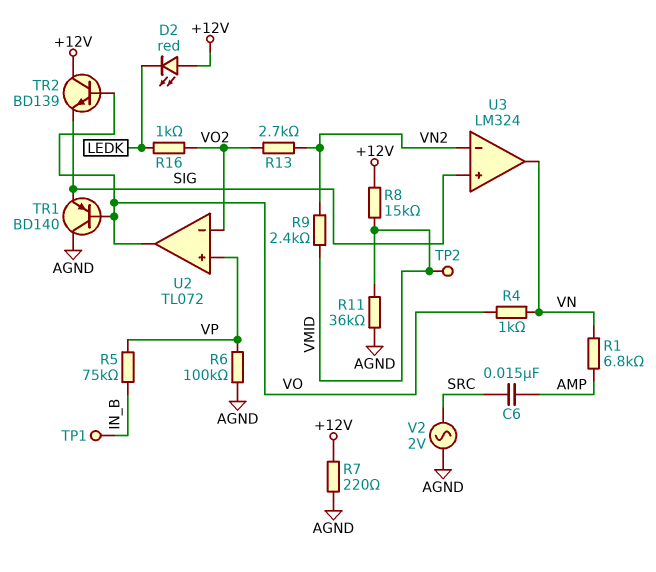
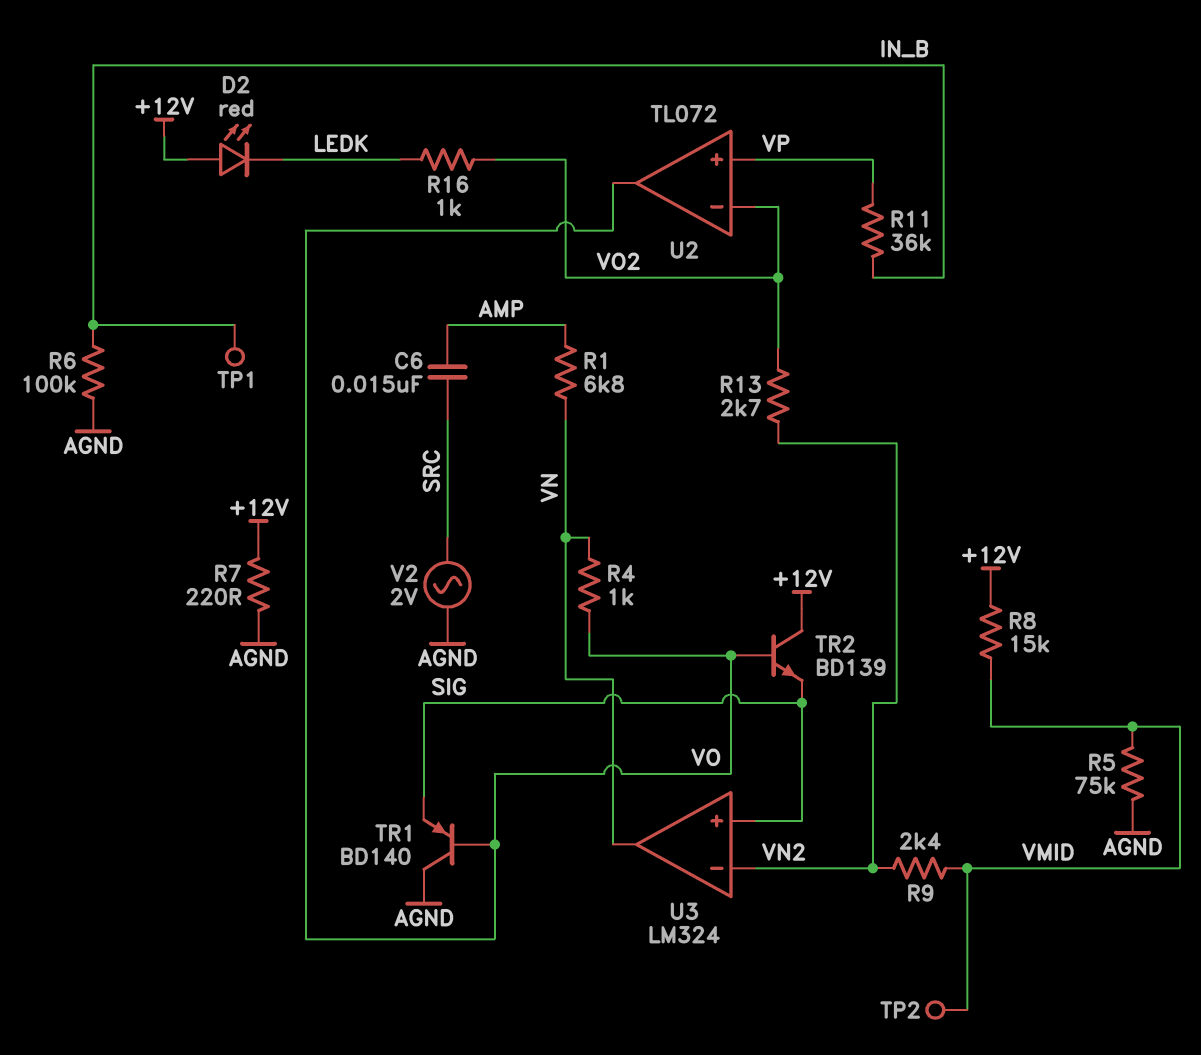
R5: 75k (IN_B, VP) -> 75k (AGND, VMID)
R6: 100k (AGND, VP) -> 100k (AGND, IN_B)
R11: 36k (AGND, VMID) -> 36k (IN_B, VP)

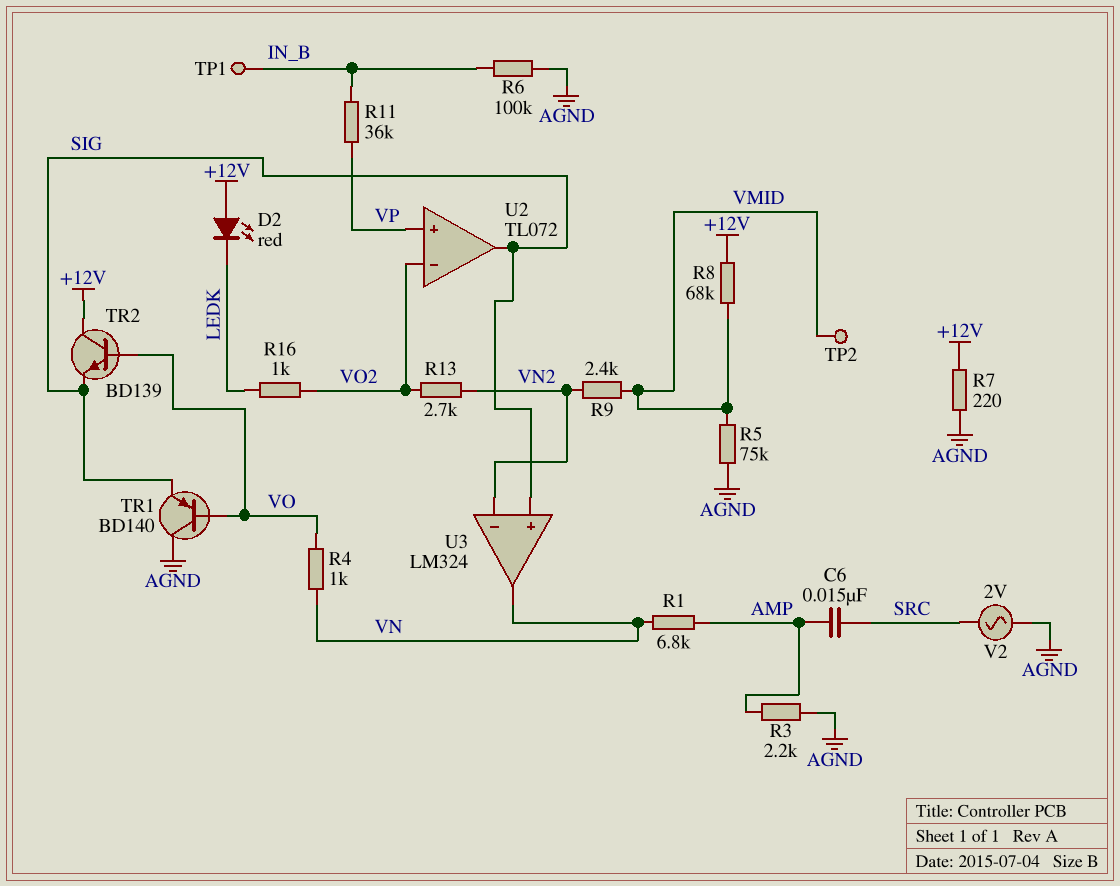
R3: none -> 2.2k (AGND, AMP)
R8: 15k (+12V, VMID) -> 68k (+12V, VMID)
U2 pin out: VO -> SIG

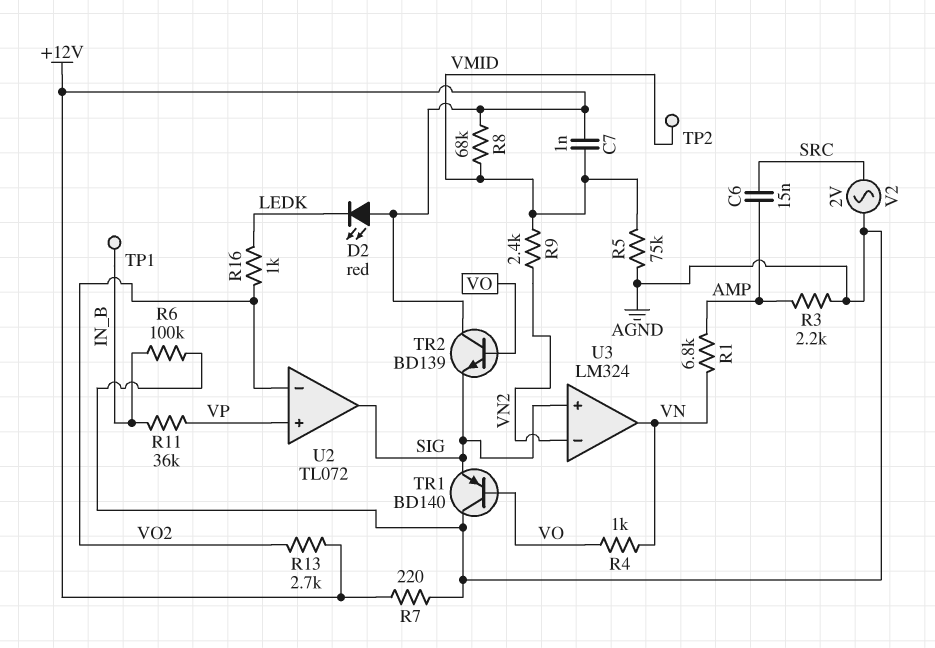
C7: none -> 1nF (+12V, VMID)
R13: 2.7k (VN2, VO2) -> 2.7k (+12V, VO2)

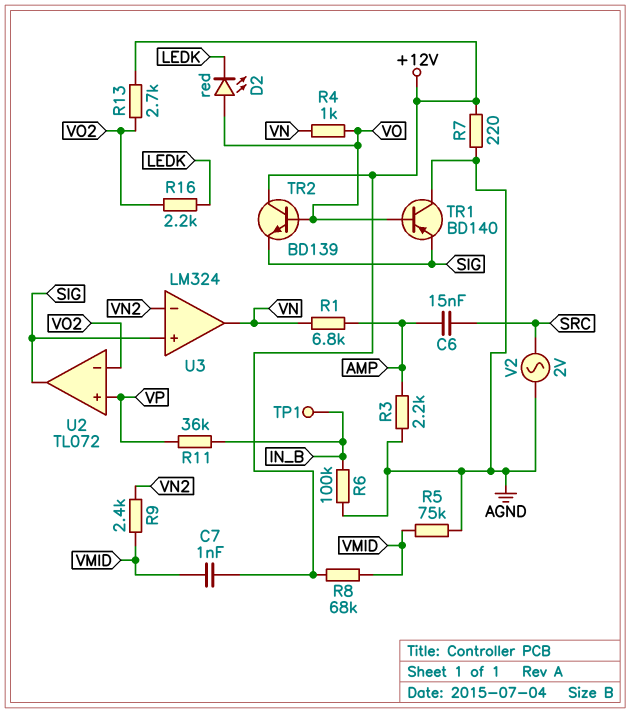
D2: LED red (A +12V, K LEDK) -> LED red (A VO, K LEDK)
R16: 1k (LEDK, VO2) -> 2.2k (LEDK, VO2)
TP2: test point (VMID) -> none

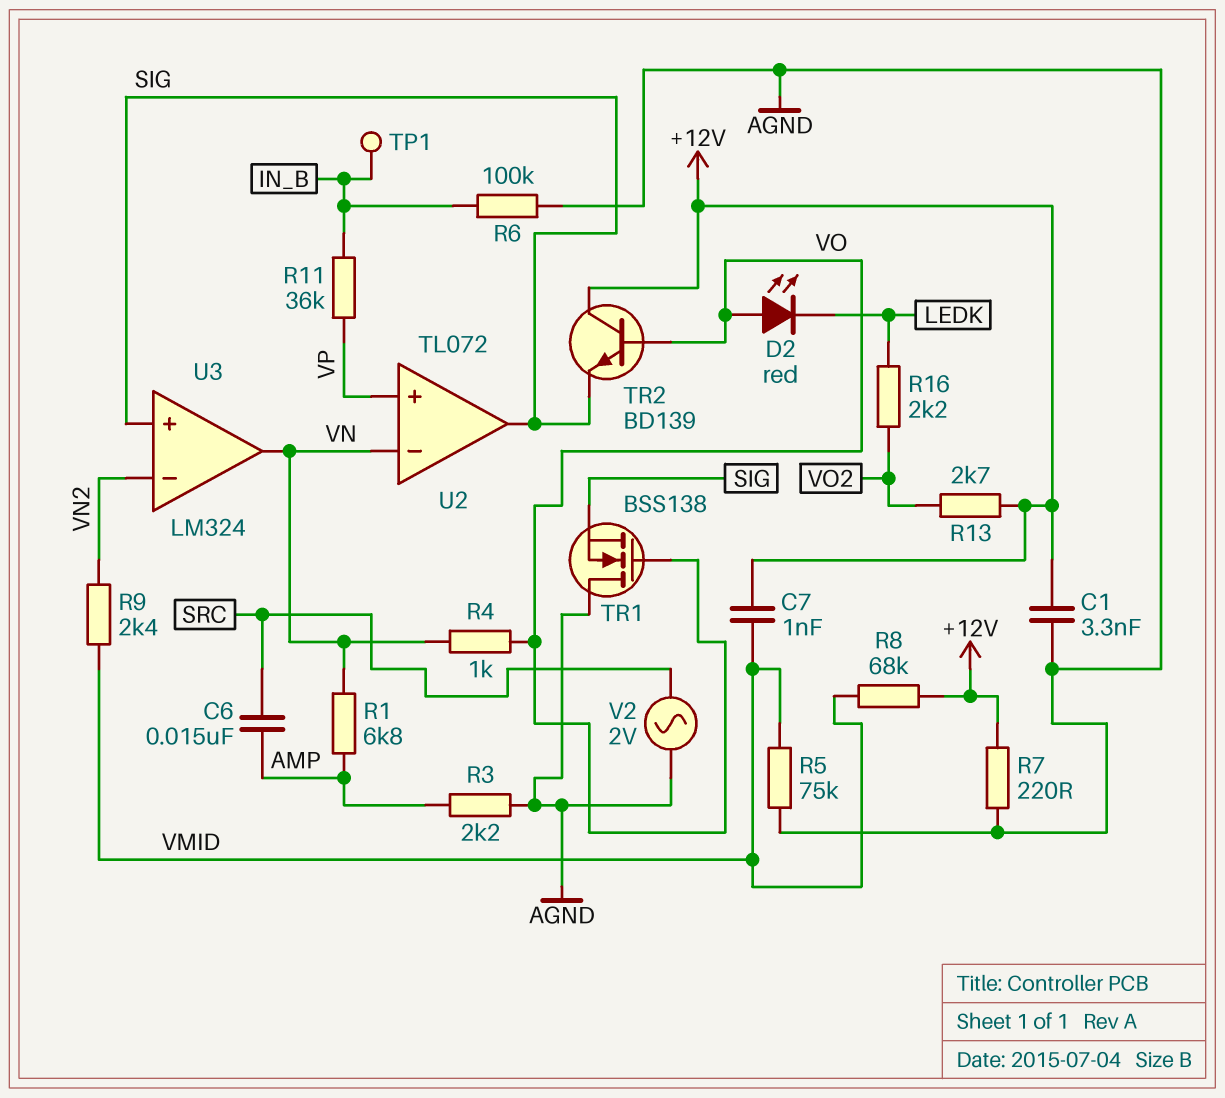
C1: none -> 3.3nF (+12V, AGND)
TR1: PNP BD140 (B VO, C AGND, E SIG) -> NMOS BSS138 (G VO, D AGND, S SIG)
U2 pin in-: VO2 -> VN

